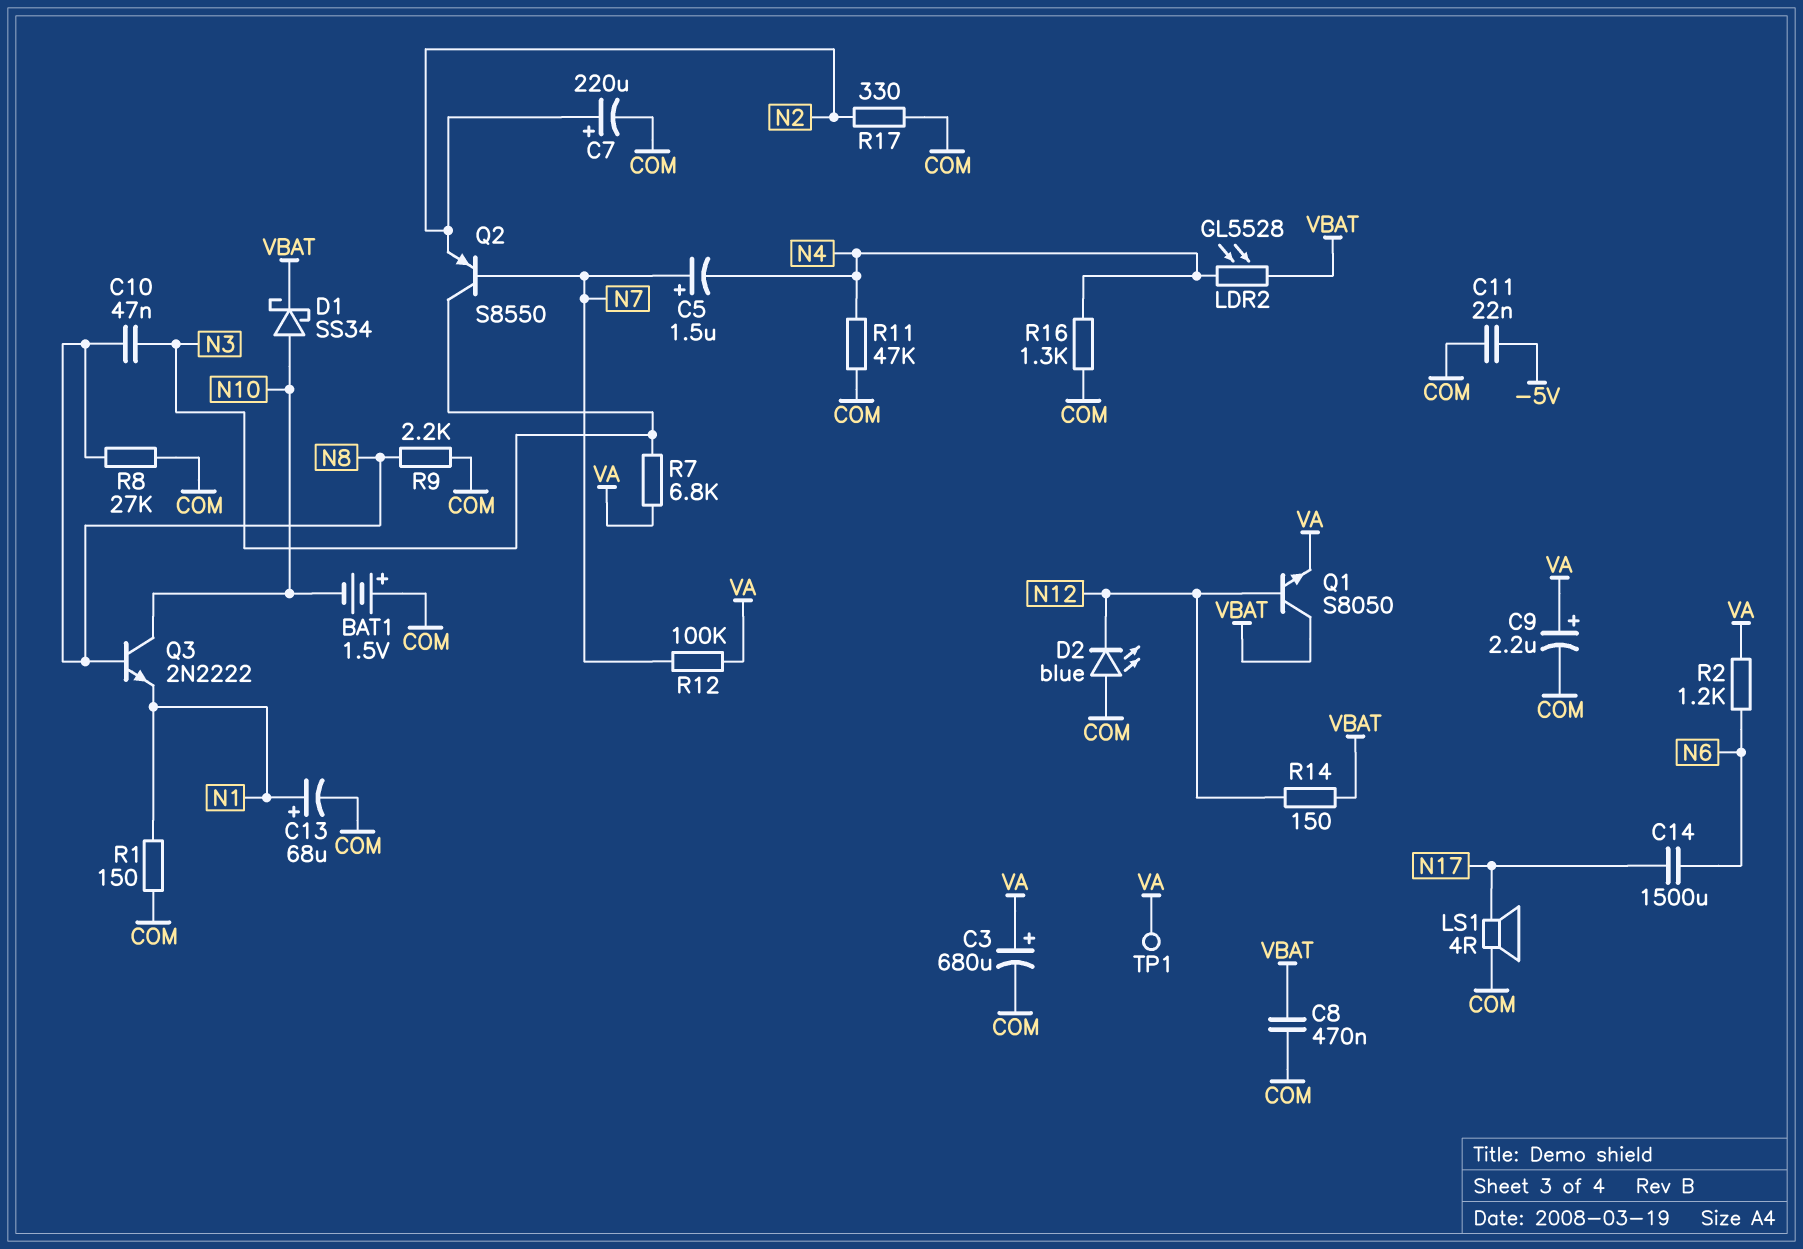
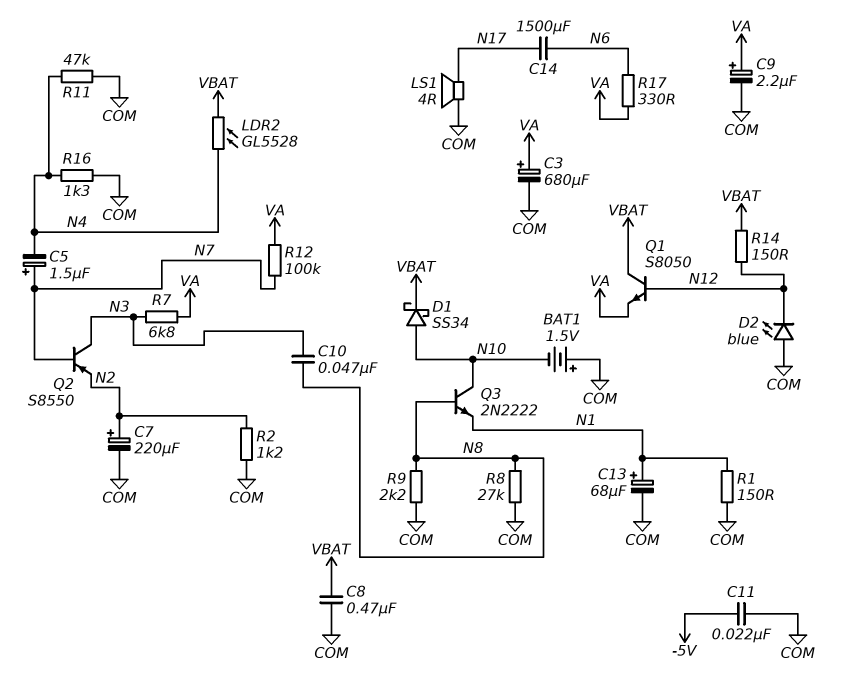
R2: 1.2k (N6, VA) -> 1.2k (COM, N2)
R17: 330 (COM, N2) -> 330 (N6, VA)
TP1: test point (VA) -> none

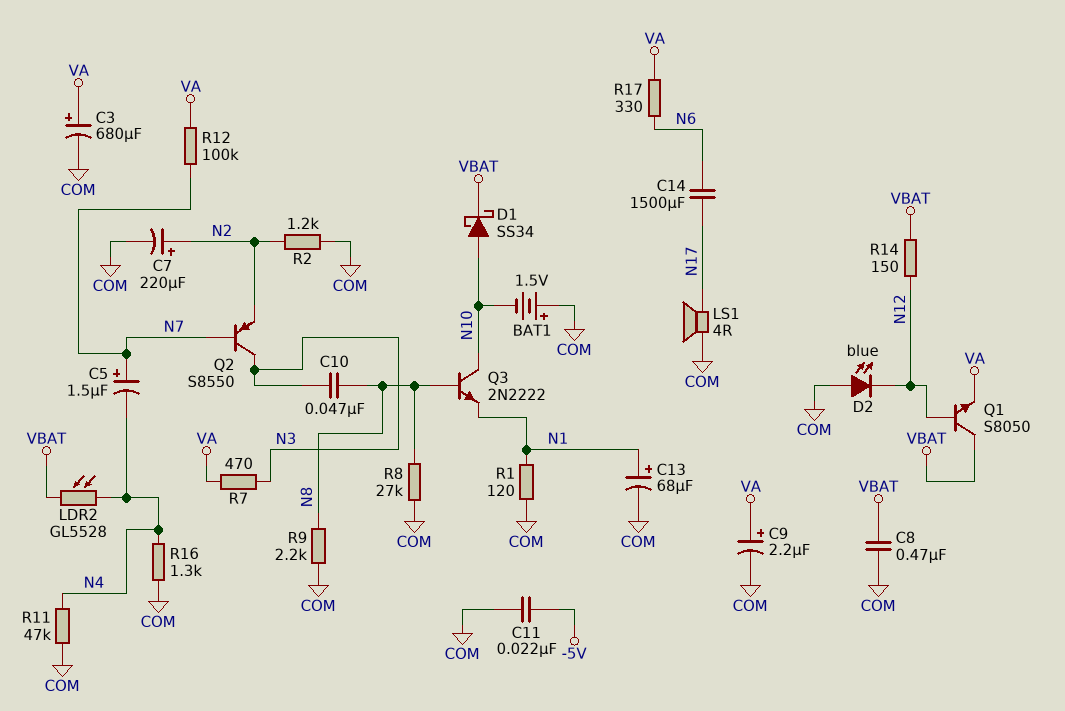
R1: 150 (COM, N1) -> 120 (COM, N1)
R7: 6.8k (N3, VA) -> 470 (N3, VA)

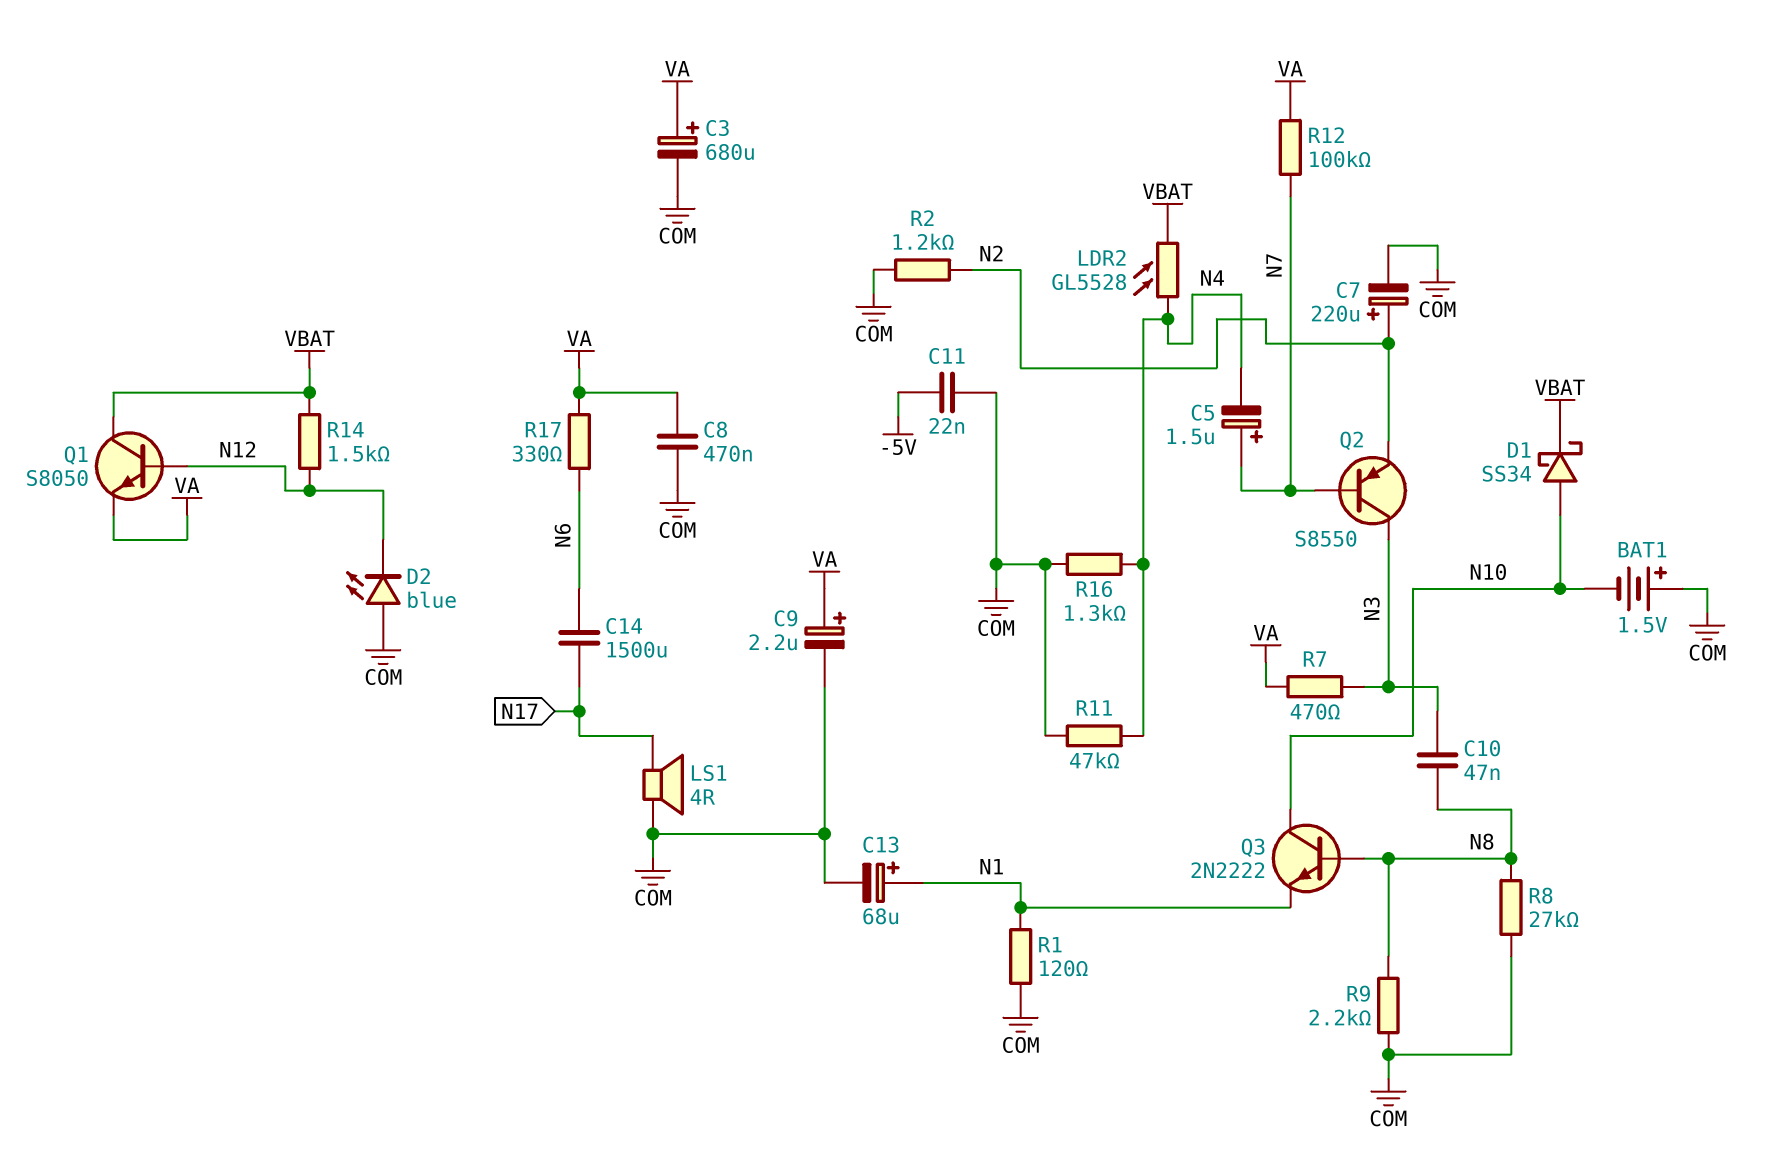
C8: 470nF (COM, VBAT) -> 470nF (COM, VA)
R14: 150 (N12, VBAT) -> 1.5k (N12, VBAT)

